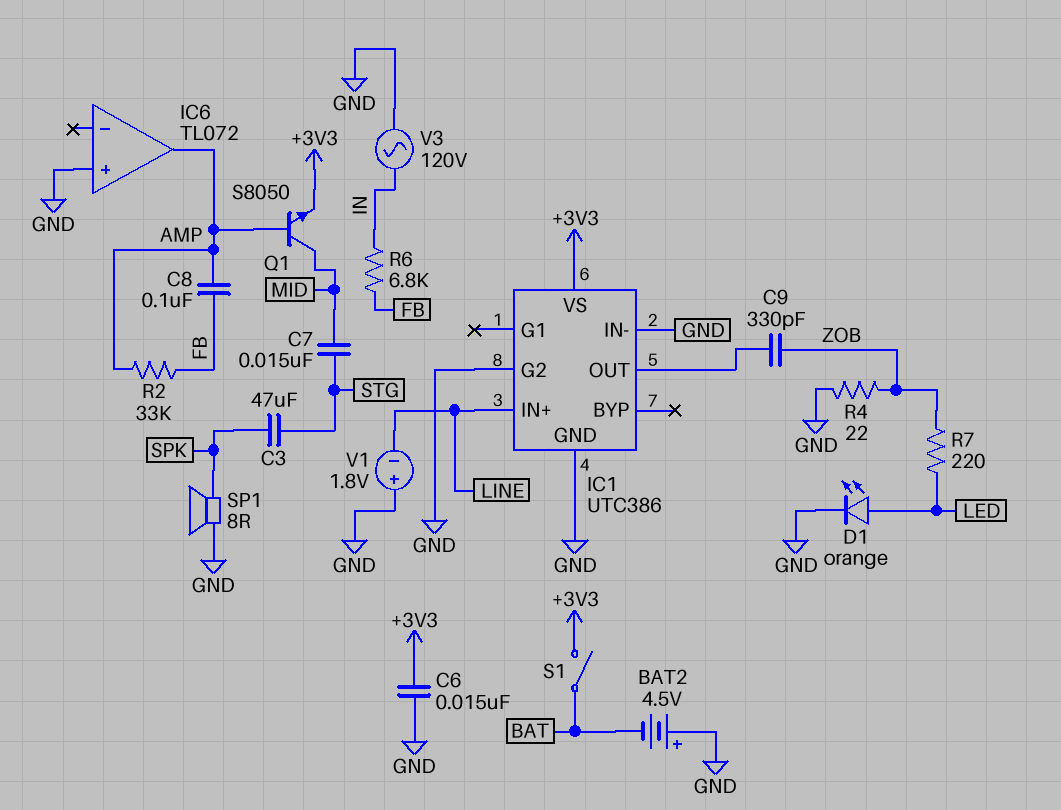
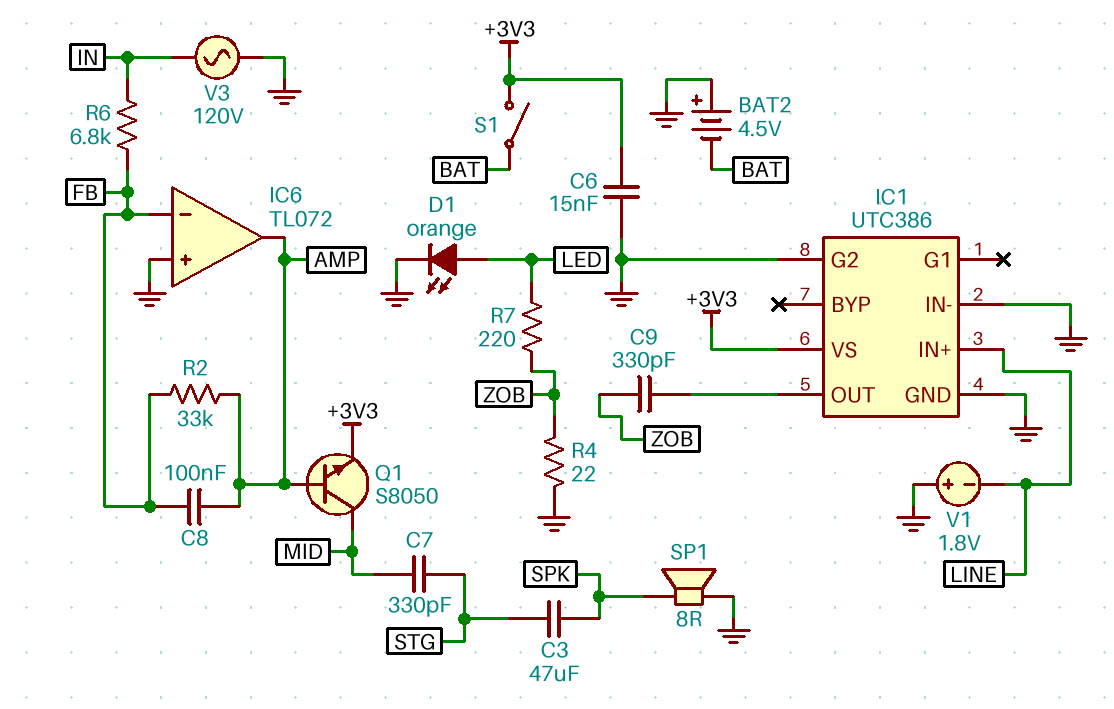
C7: 15nF (MID, STG) -> 330pF (MID, STG)
IC6 pin in-: none -> FB

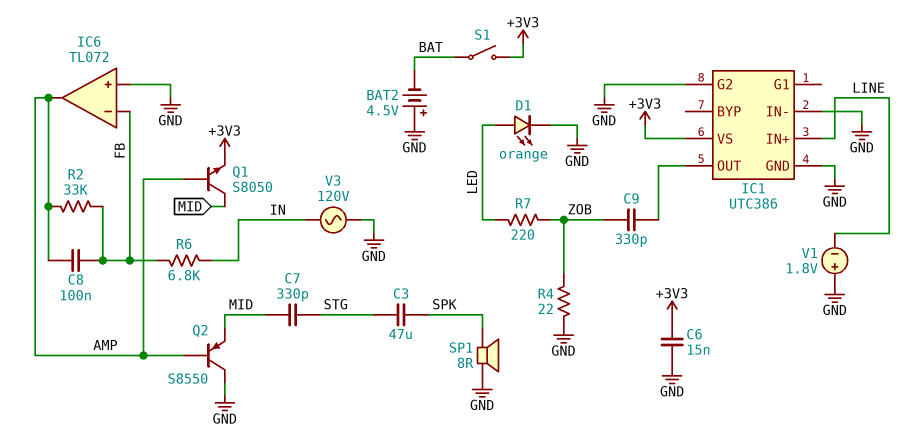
Q2: none -> PNP S8550 (B AMP, C GND, E MID)

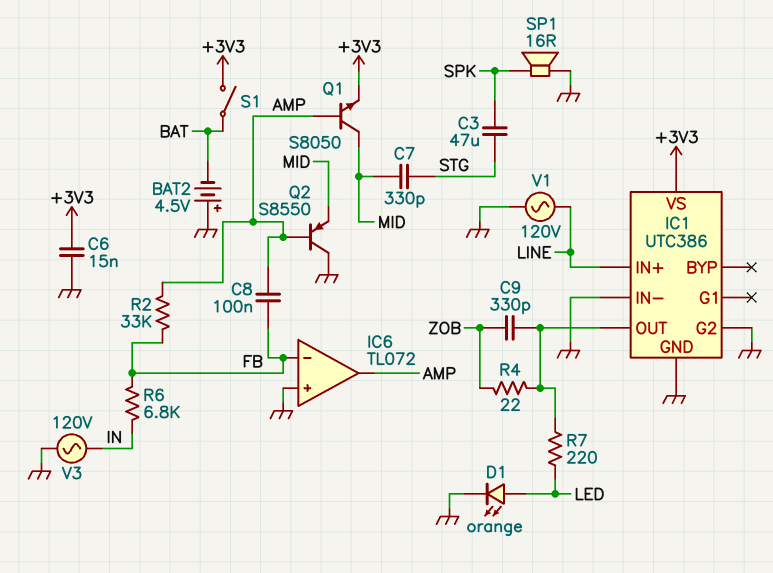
R4: 22 (GND, ZOB) -> 22 (IC1/OUT, ZOB)
R7: 220 (LED, ZOB) -> 220 (IC1/OUT, LED)
SP1: speaker 8R (GND, SPK) -> speaker 16R (GND, SPK)
V1: 1.8V (plus GND, minus LINE) -> AC 120V (GND, LINE)

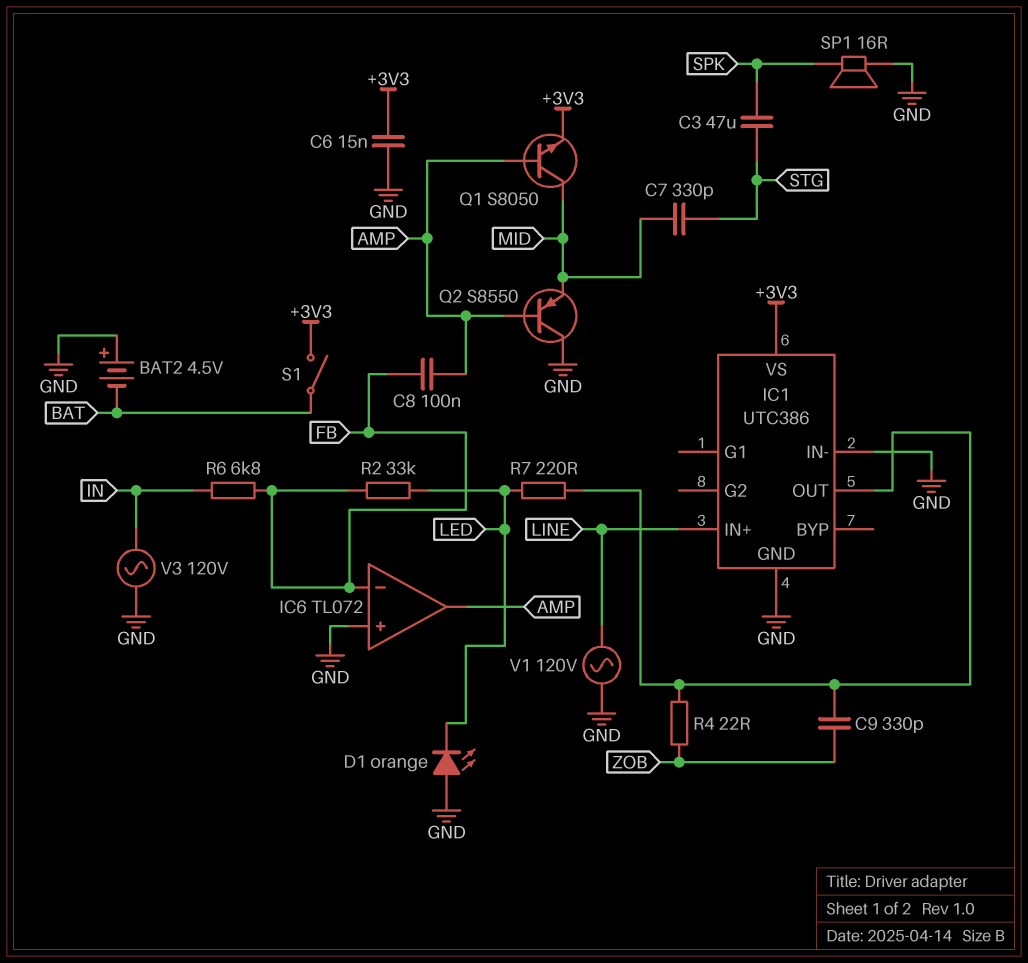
D1: LED orange (A LED, K GND) -> LED orange (A GND, K LED)
IC1 pin G2: GND -> none
R2: 33k (AMP, FB) -> 33k (FB, LED)

